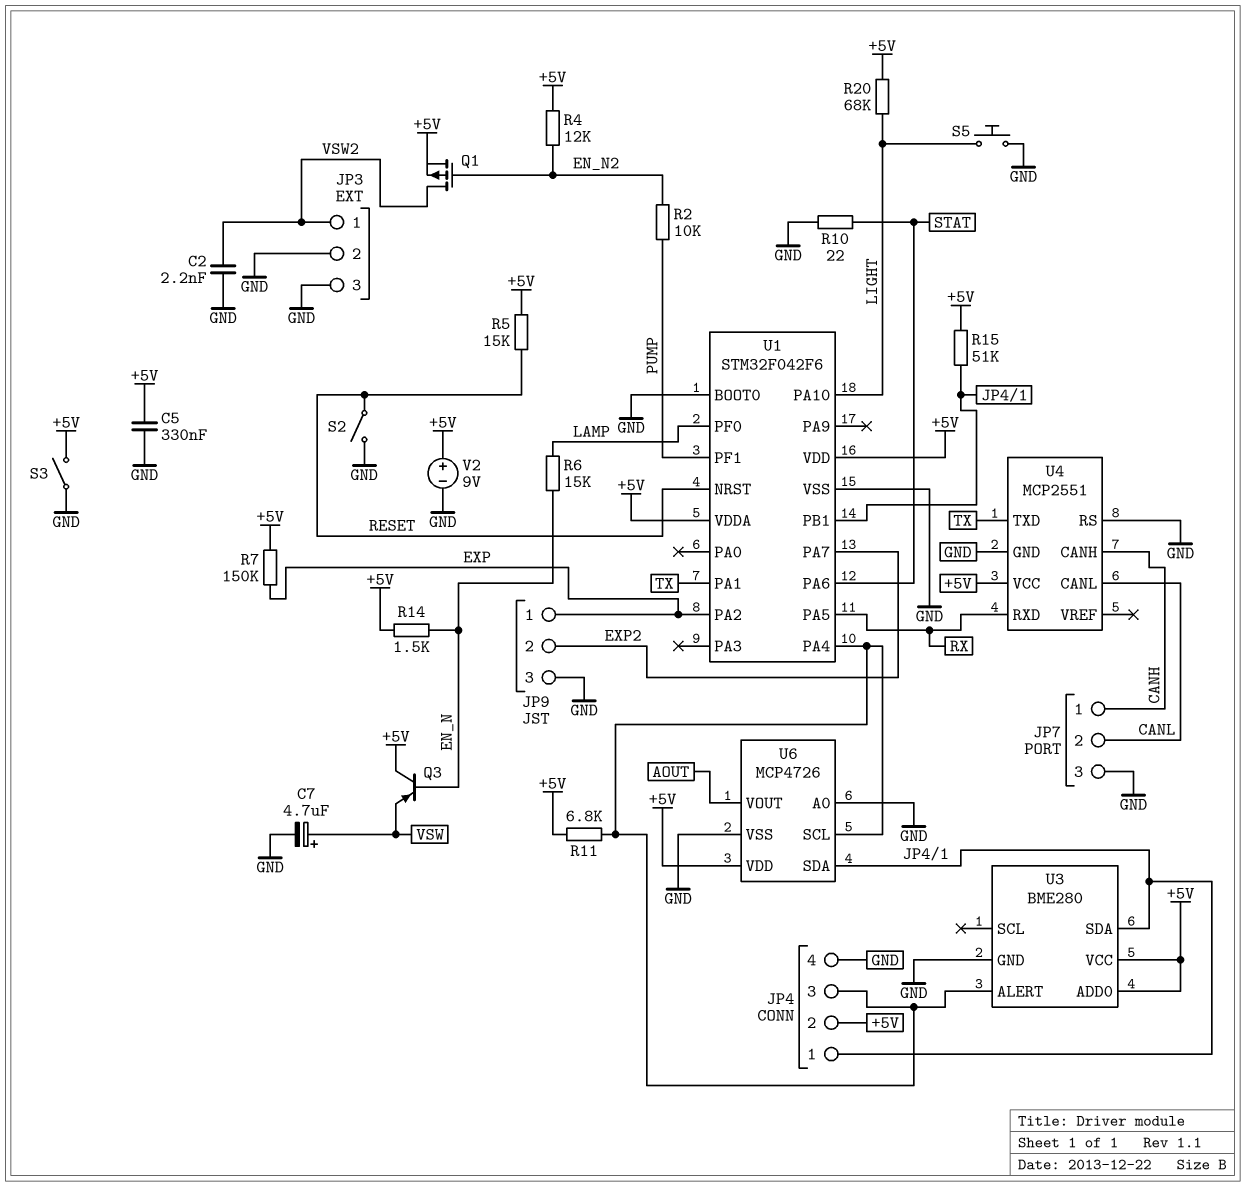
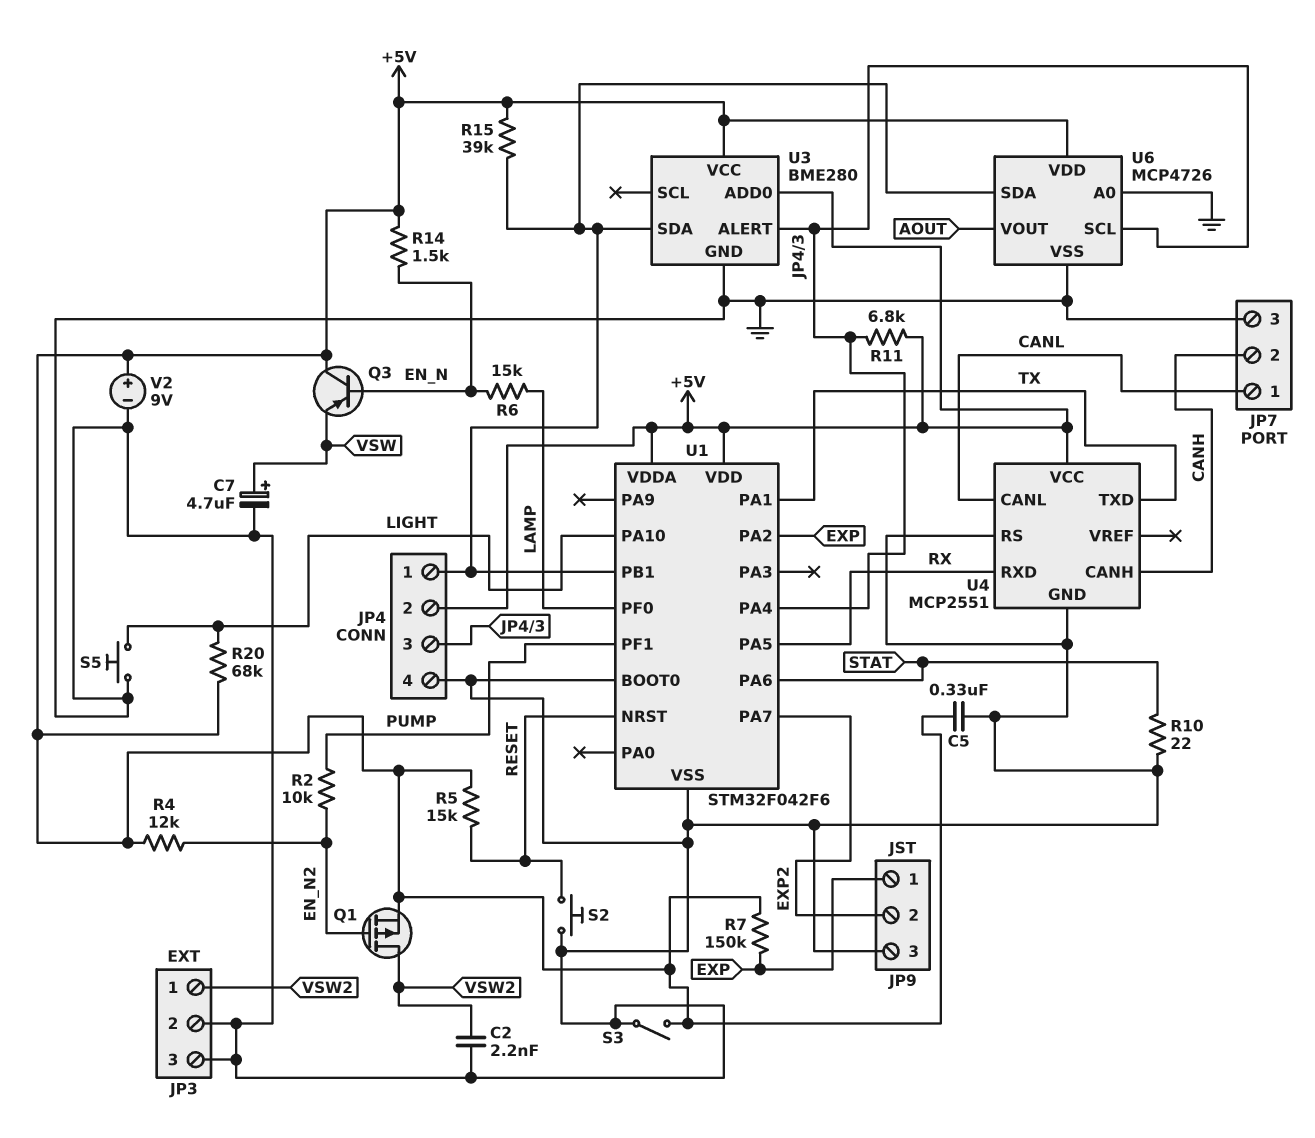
JP7 pin 1: CANH -> CANL
JP7 pin 2: CANL -> CANH
R15: 51k (+5V, JP4/1) -> 39k (+5V, JP4/1)
S2: switch (GND, RESET) -> button (GND, RESET)

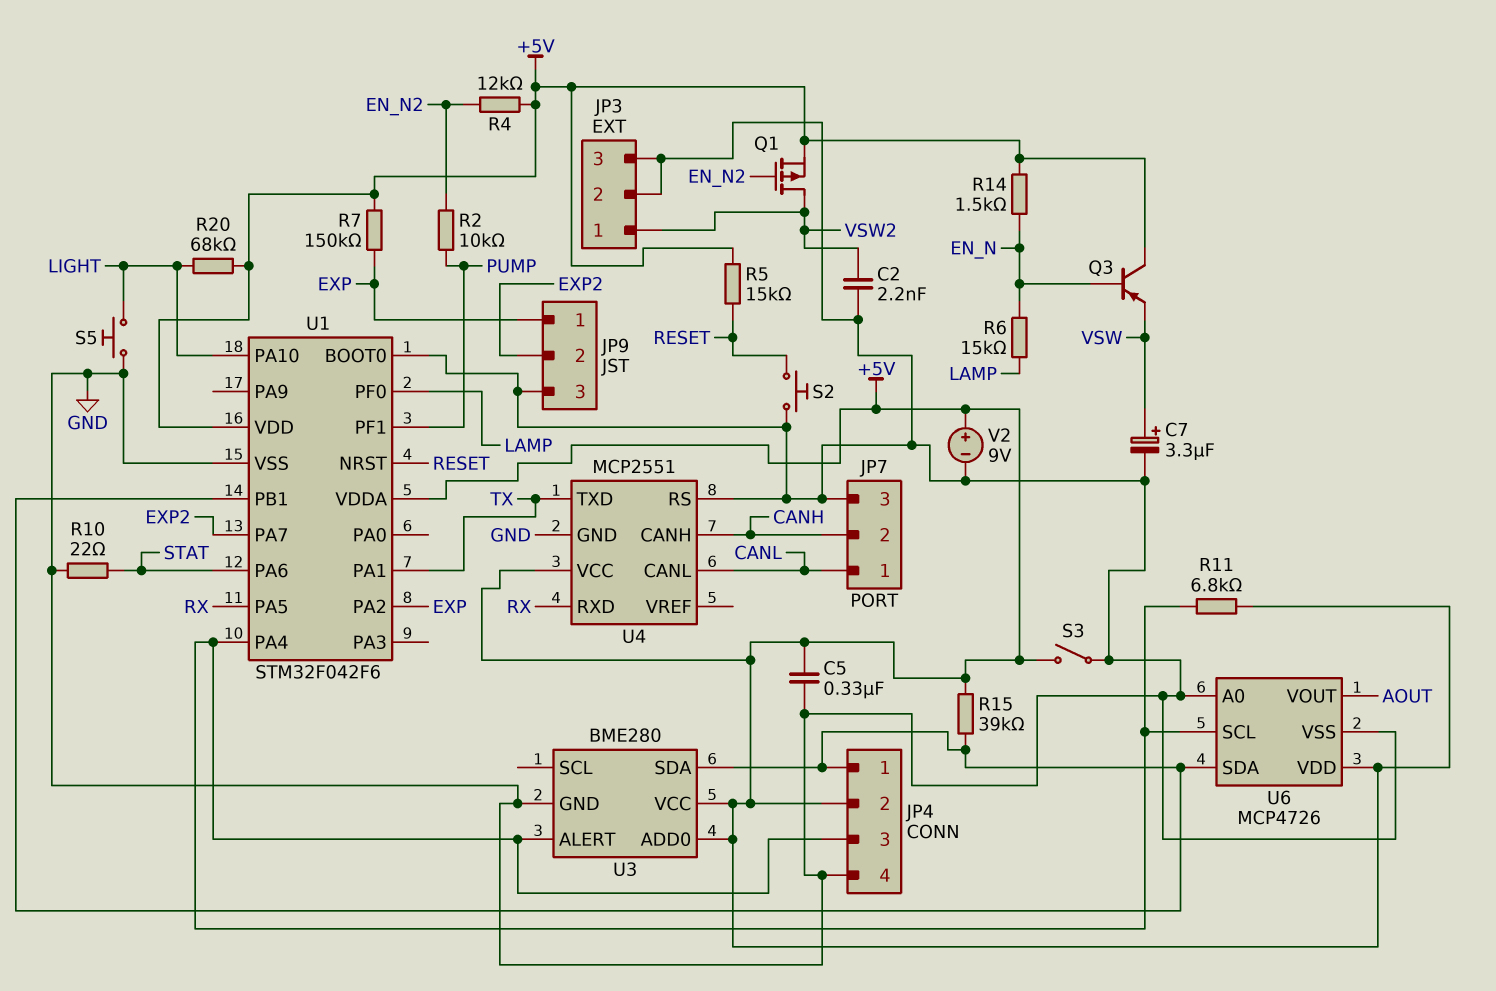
C7: 4.7uF (plus VSW, minus GND) -> 3.3uF (plus VSW, minus GND)

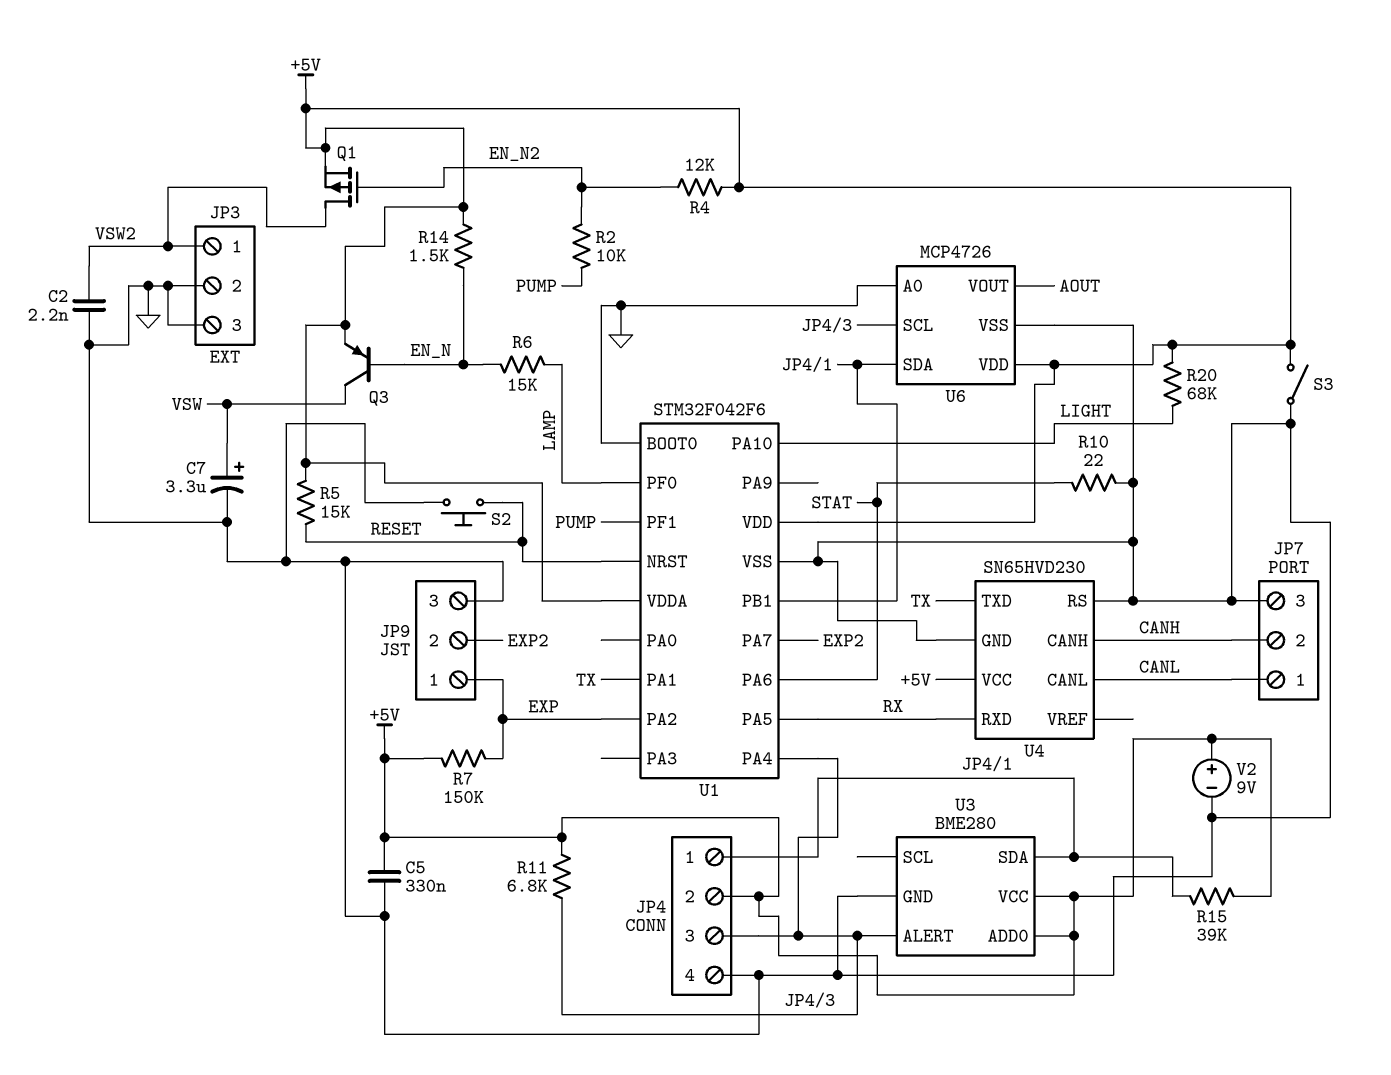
Q3: PNP (B EN_N, C +5V, E VSW) -> PNP (B EN_N, C VSW, E +5V)
S5: button (GND, LIGHT) -> none
U4: MCP2551 -> SN65HVD230

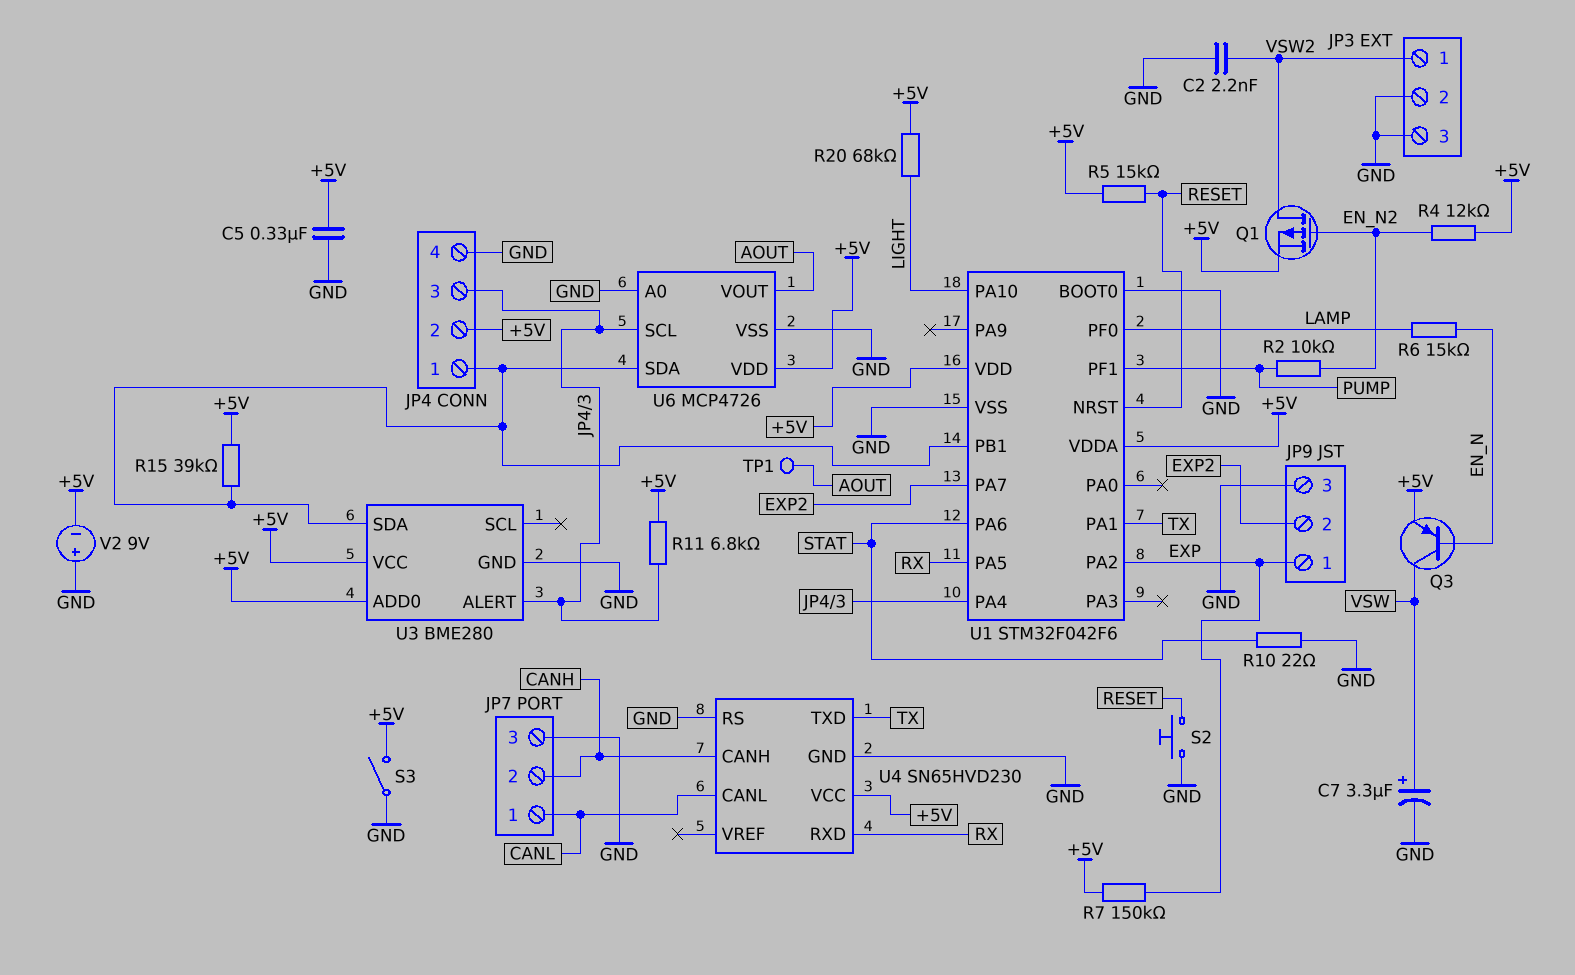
R14: 1.5k (+5V, EN_N) -> none
TP1: none -> test point (AOUT)
V2: 9V (plus +5V, minus GND) -> 9V (plus GND, minus +5V)

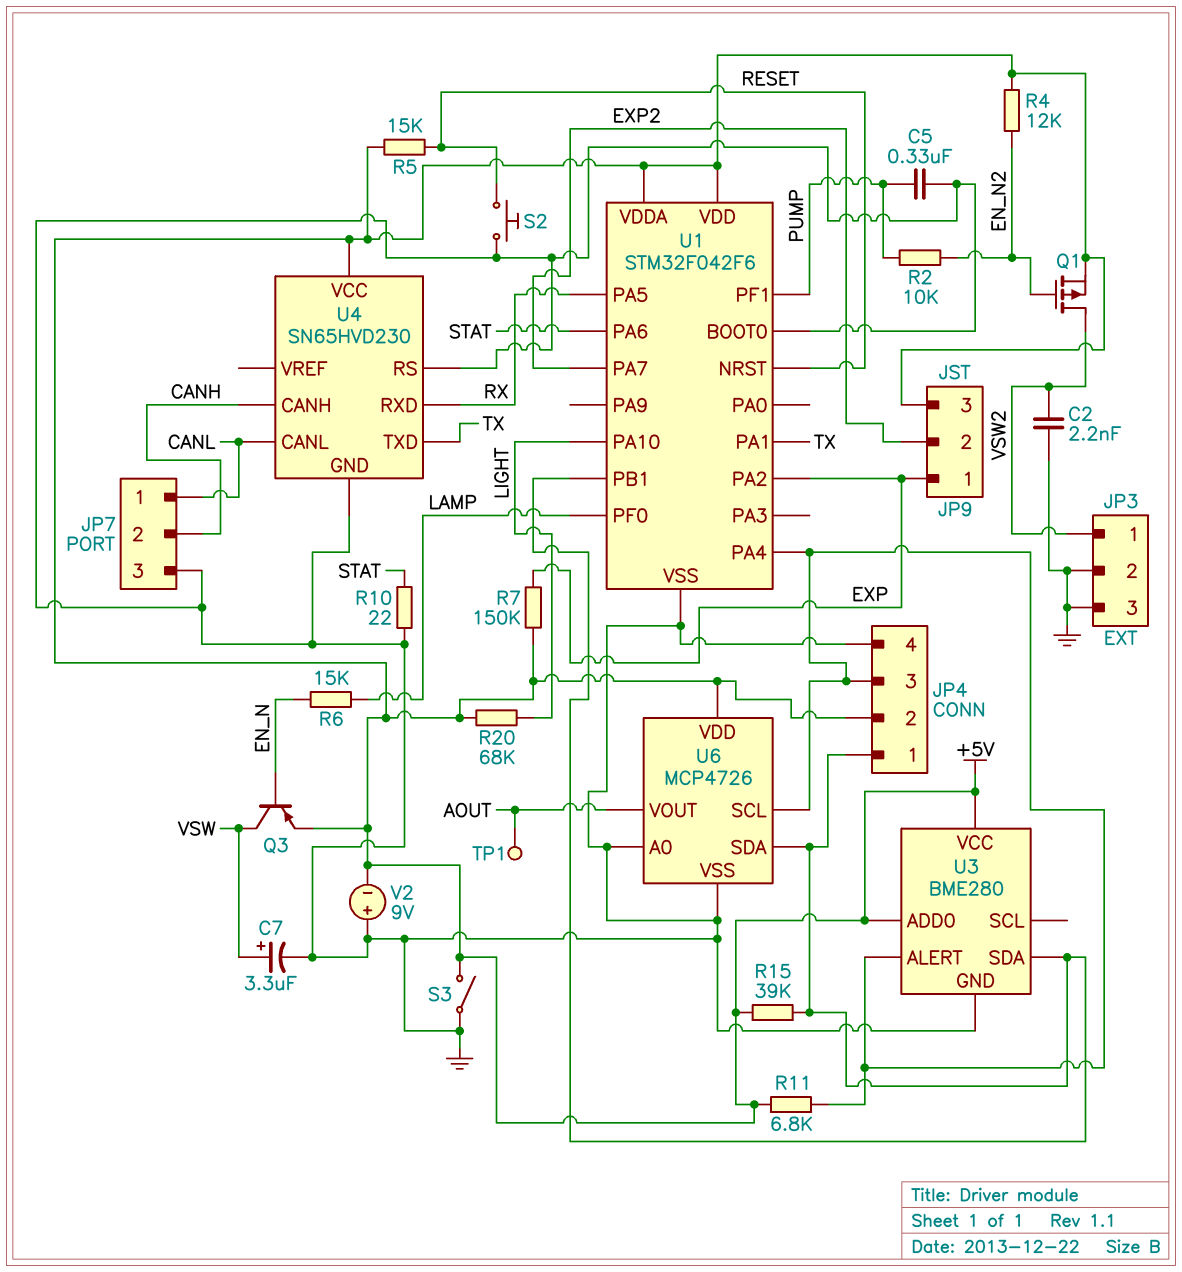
C5: 330nF (+5V, GND) -> 330nF (GND, PUMP)
JP9 pin 3: GND -> +5V

